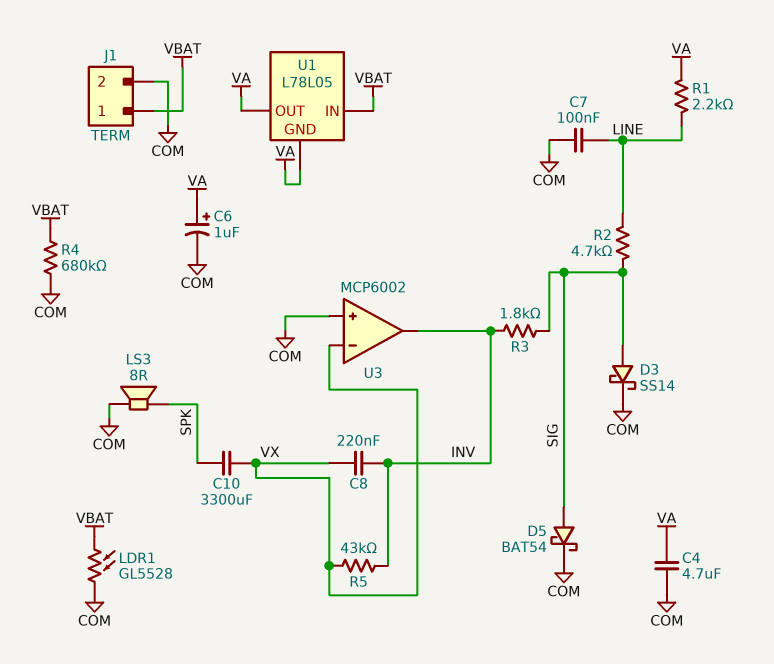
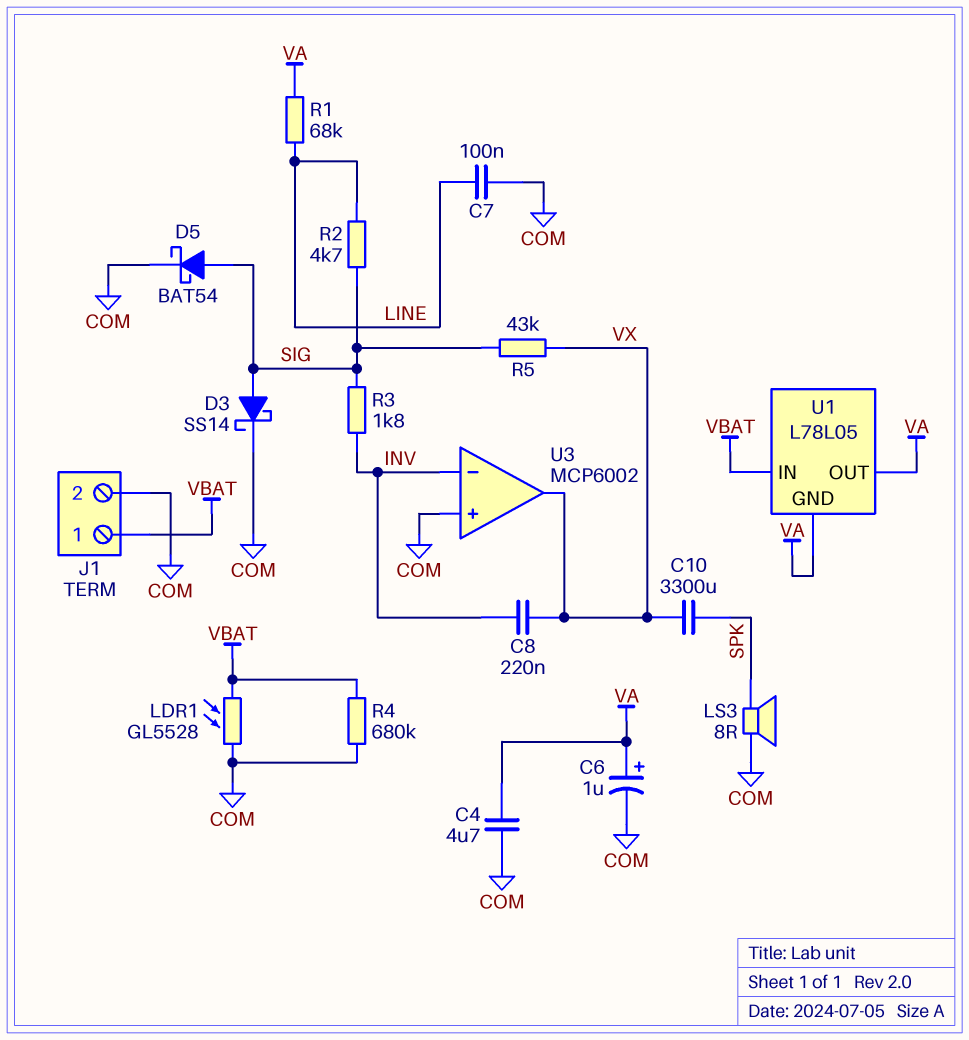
R1: 2.2k (LINE, VA) -> 68k (LINE, VA)
R5: 43k (INV, VX) -> 43k (SIG, VX)
U3 pin in-: VX -> INV
U3 pin out: INV -> VX

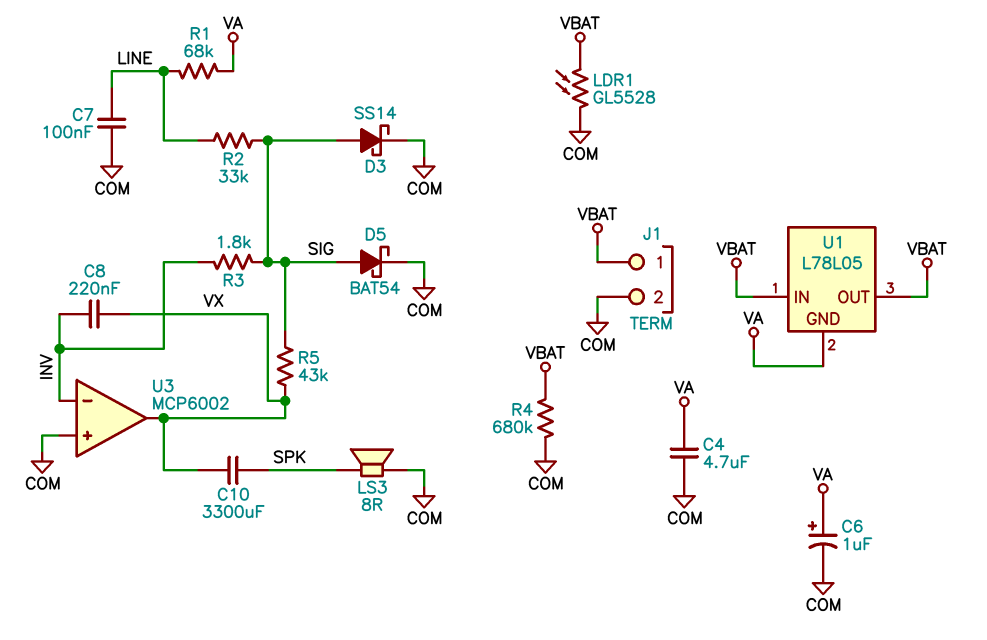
R2: 4.7k (LINE, SIG) -> 33k (LINE, SIG)
U1 pin OUT: VA -> VBAT

